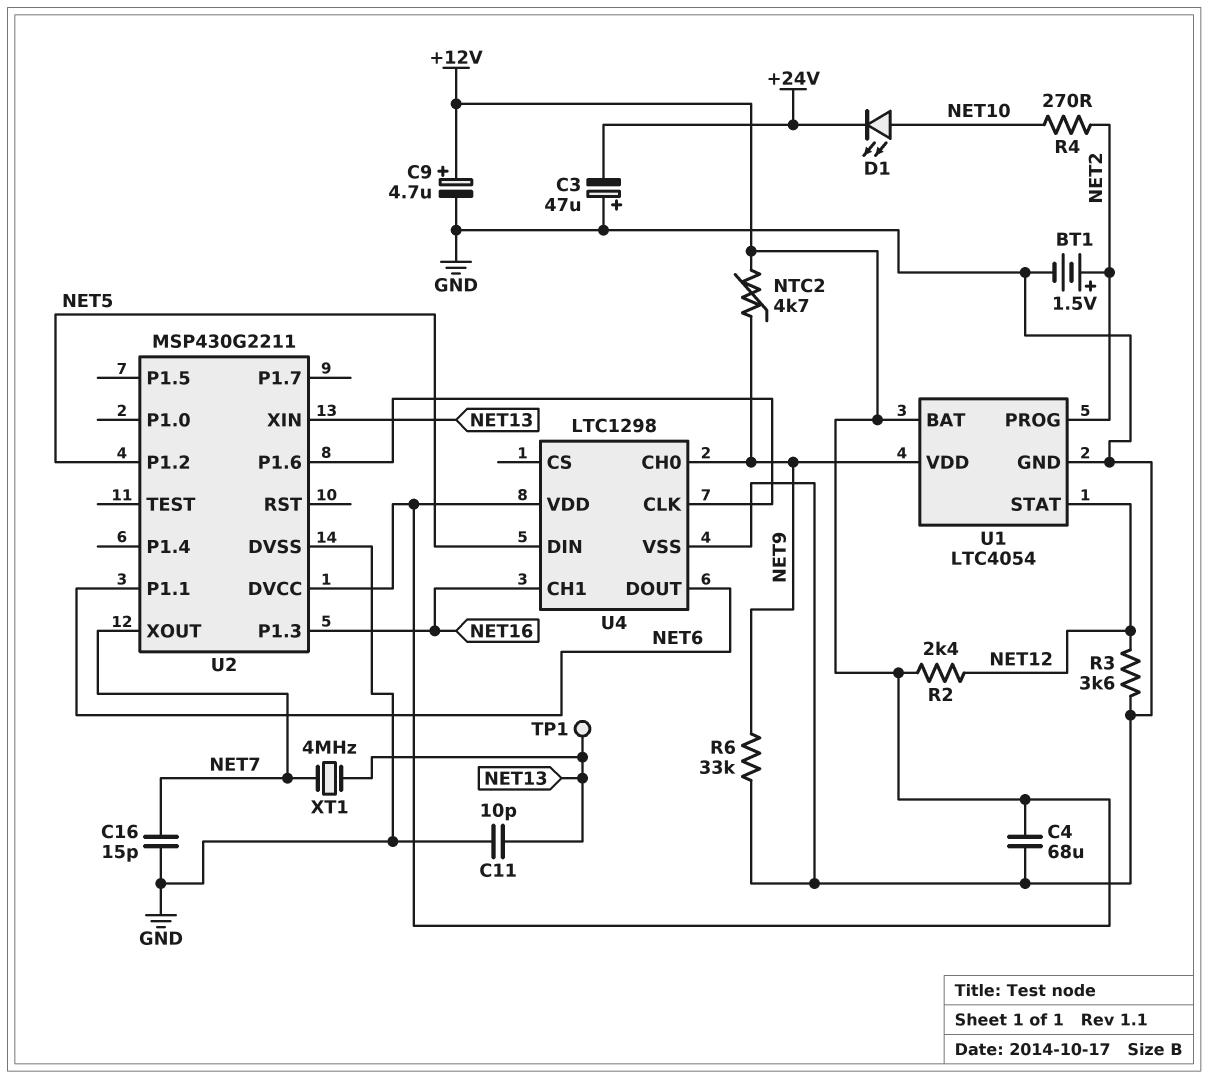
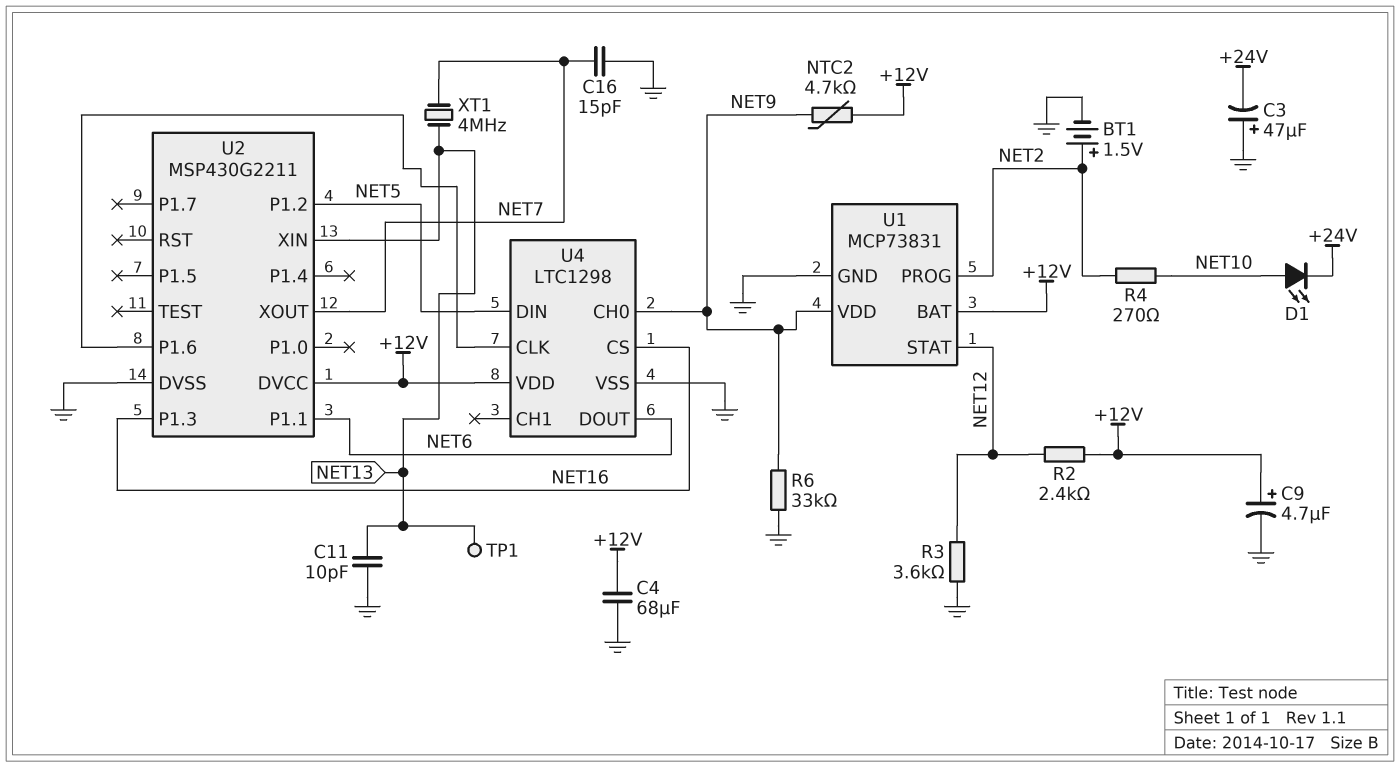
U1: LTC4054 -> MCP73831
U4 pin CH1: NET16 -> none
U4 pin CS: none -> NET16

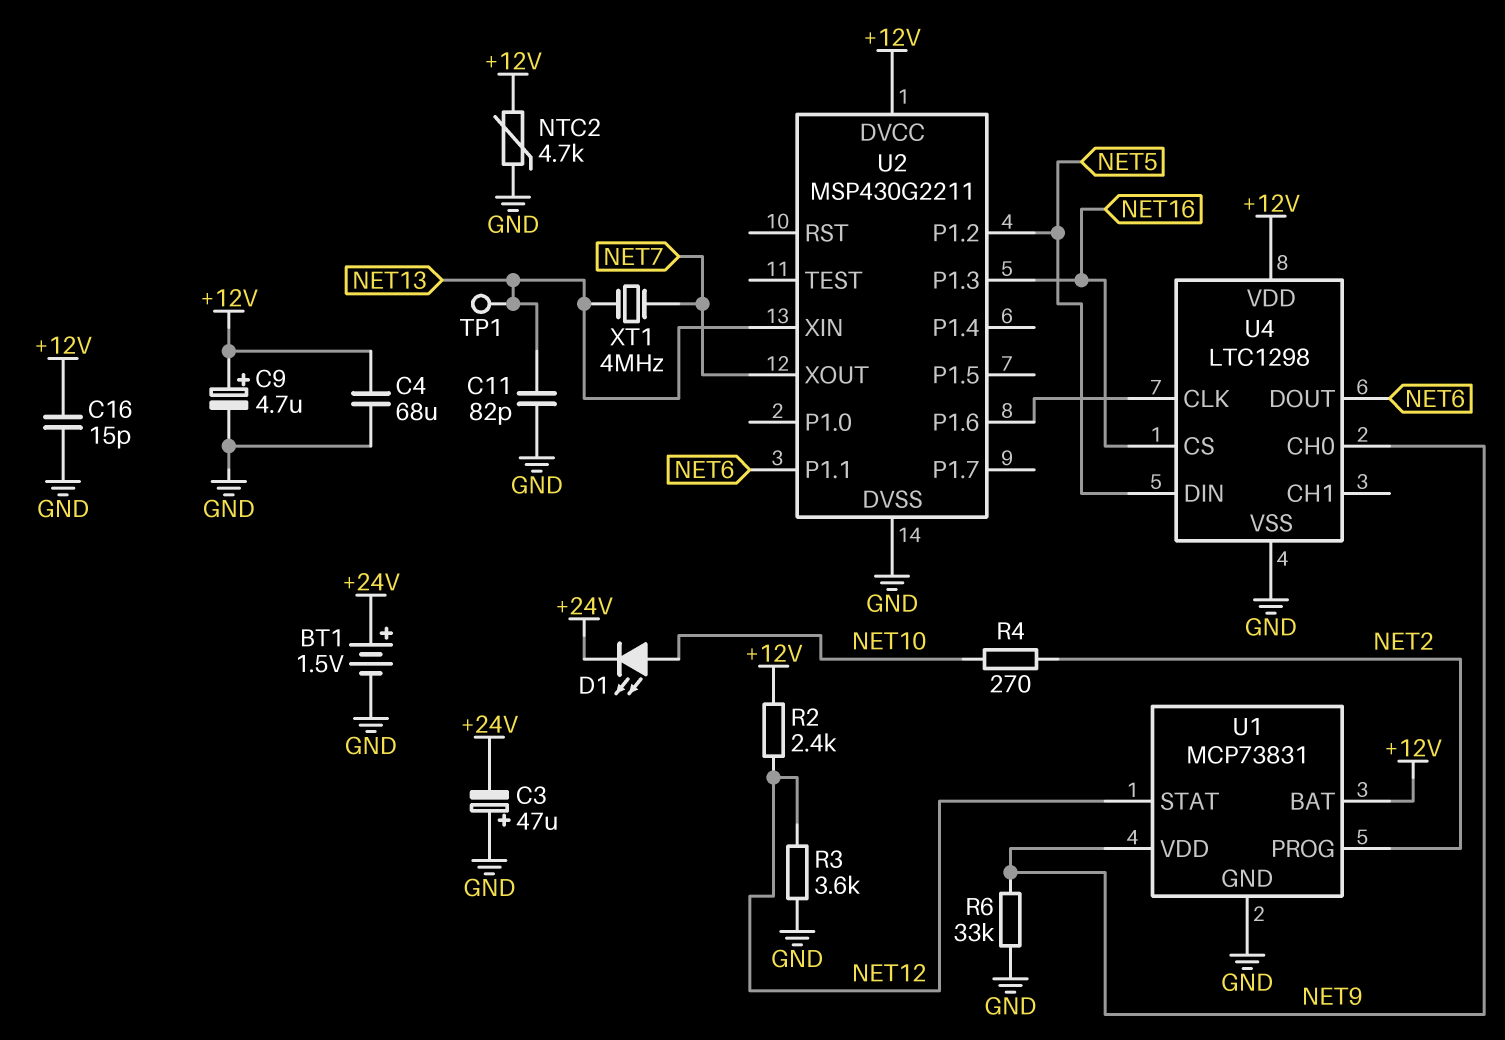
BT1: 1.5V (plus NET2, minus GND) -> 1.5V (plus +24V, minus GND)
C11: 10pF (GND, NET13) -> 82pF (GND, NET13)
C16: 15pF (GND, NET7) -> 15pF (+12V, GND)
NTC2: 4.7k (+12V, NET9) -> 4.7k (+12V, GND)

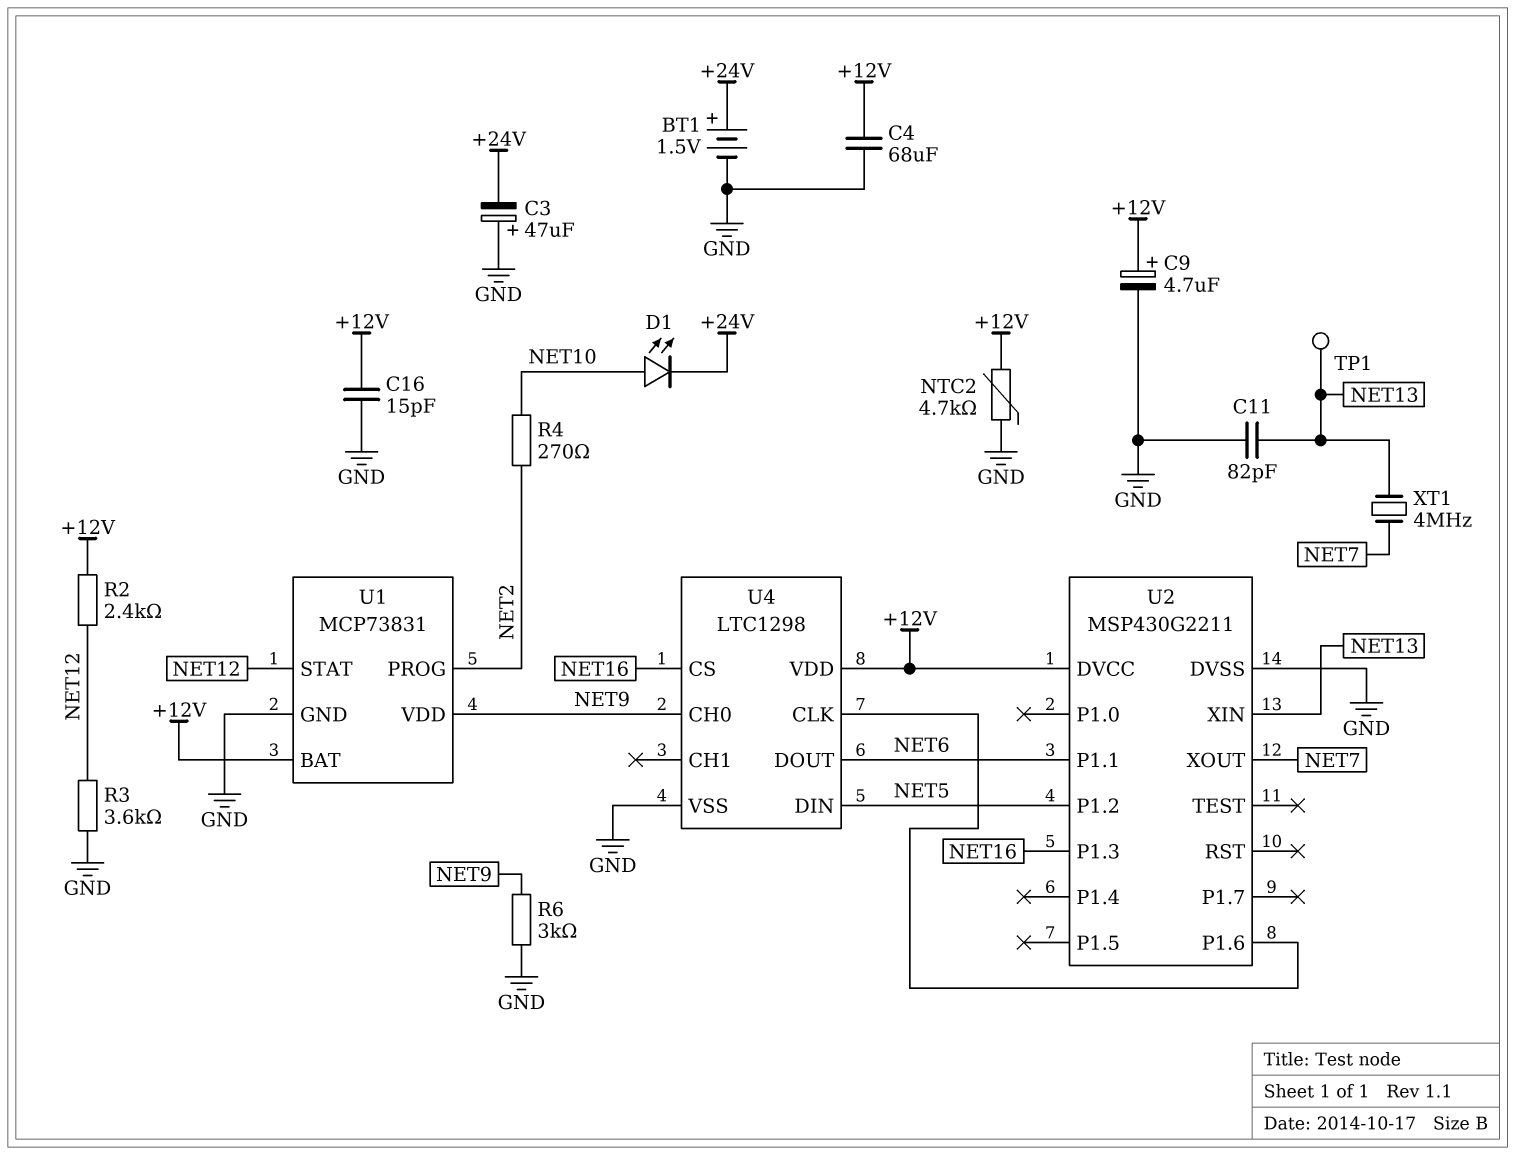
R6: 33k (GND, NET9) -> 3k (GND, NET9)

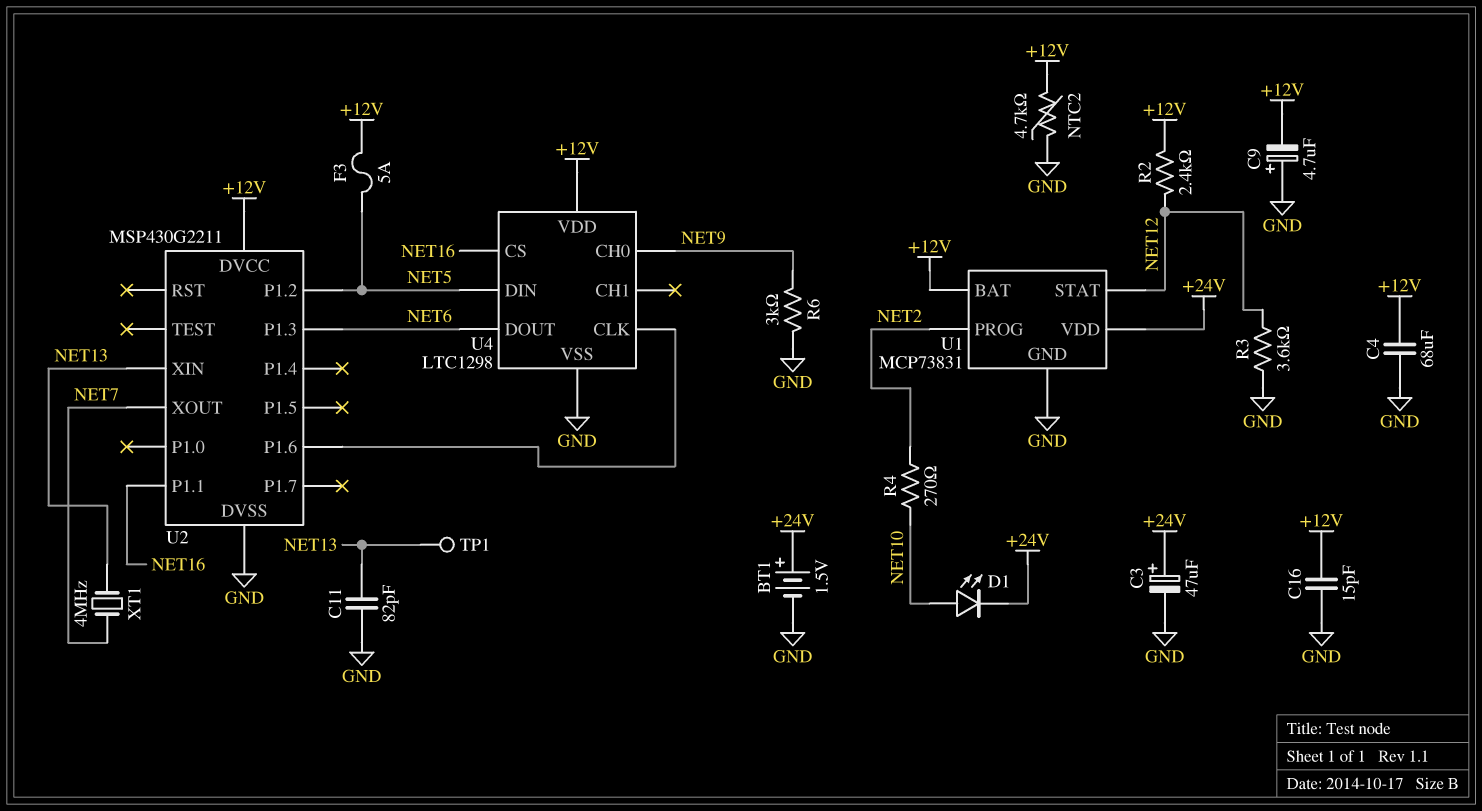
C3: 47uF (plus GND, minus +24V) -> 47uF (plus +24V, minus GND)
C9: 4.7uF (plus +12V, minus GND) -> 4.7uF (plus GND, minus +12V)
F3: none -> 5A (+12V, NET5)
U1 pin VDD: NET9 -> +24V
U2 pin P1.1: NET6 -> NET16
U2 pin P1.3: NET16 -> NET6

